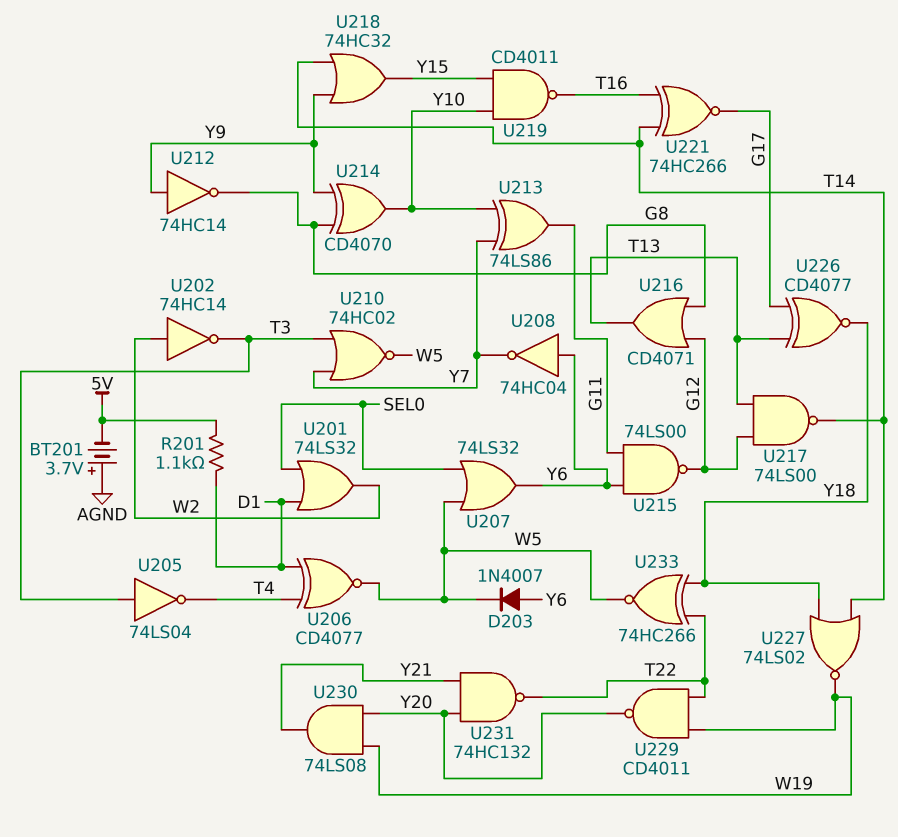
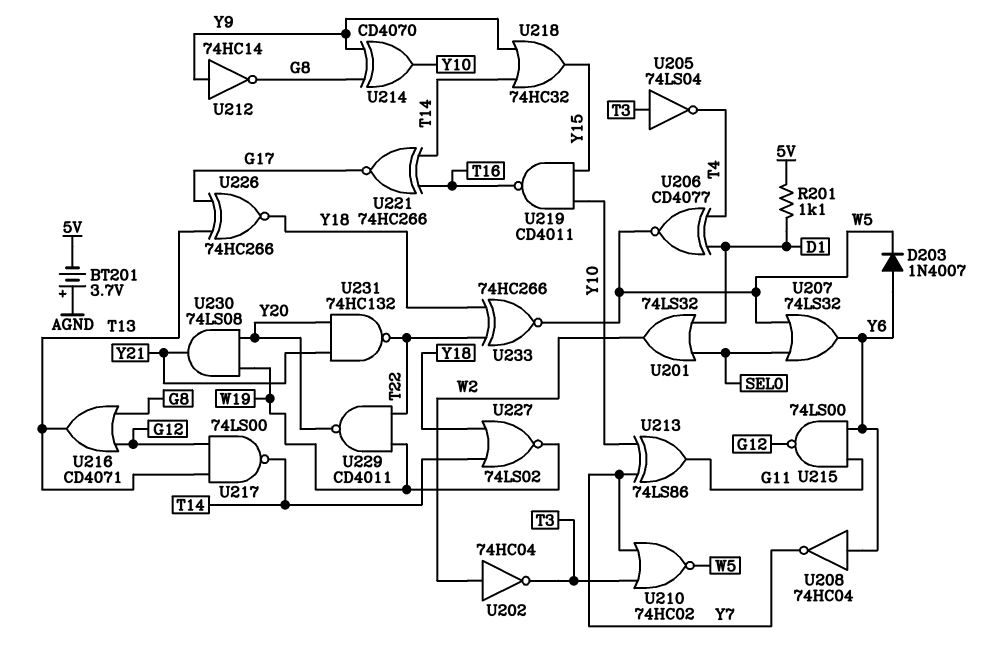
U202: NOT 74HC14 (in W2, out T3) -> NOT 74HC04 (in W2, out T3)
U226: XNOR CD4077 (in G17, in T13, out Y18) -> XNOR 74HC266 (in G17, in T13, out Y18)

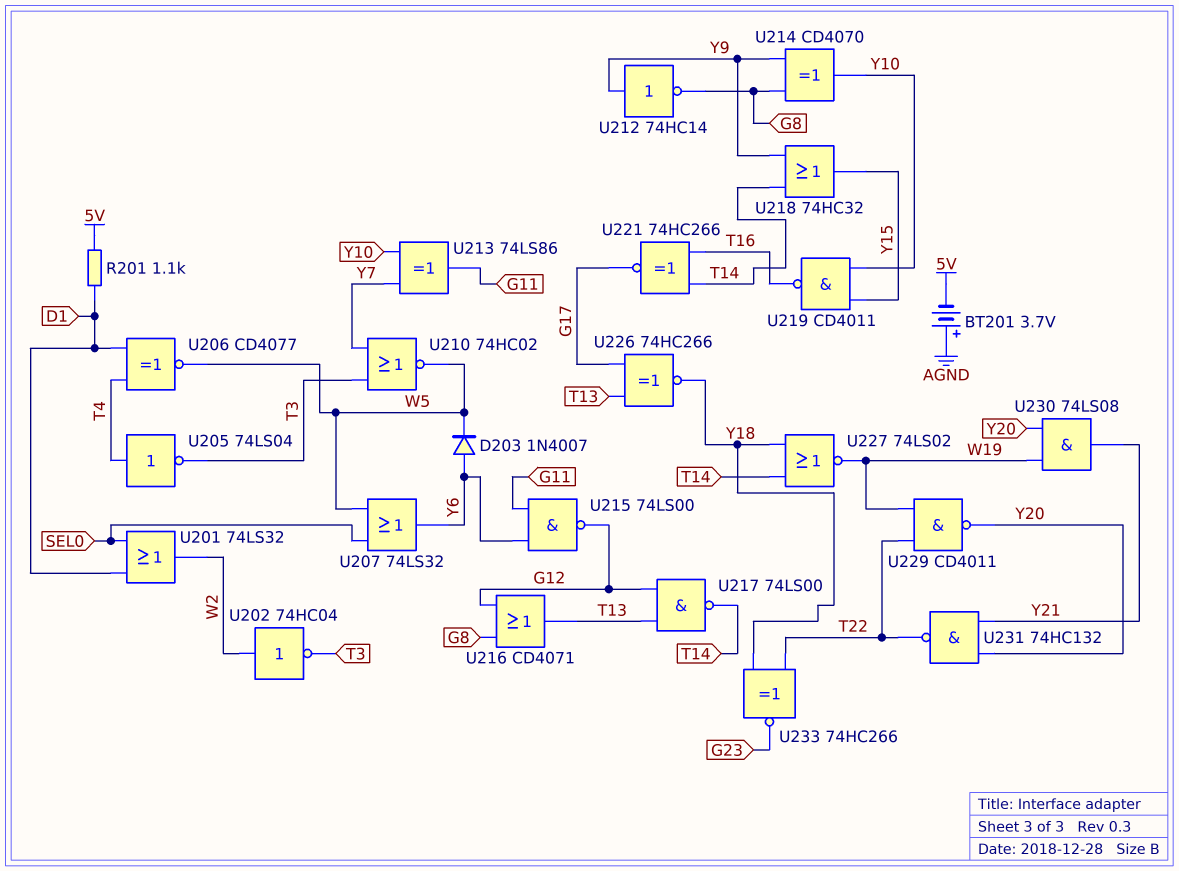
U205: NOT 74LS04 (in T3, out T4) -> NOT 74LS04 (in T4, out T3)
U208: NOT 74HC04 (in Y6, out Y7) -> none
U233: XNOR 74HC266 (in T22, in Y18, out W5) -> XNOR 74HC266 (in T22, in Y18, out G23)

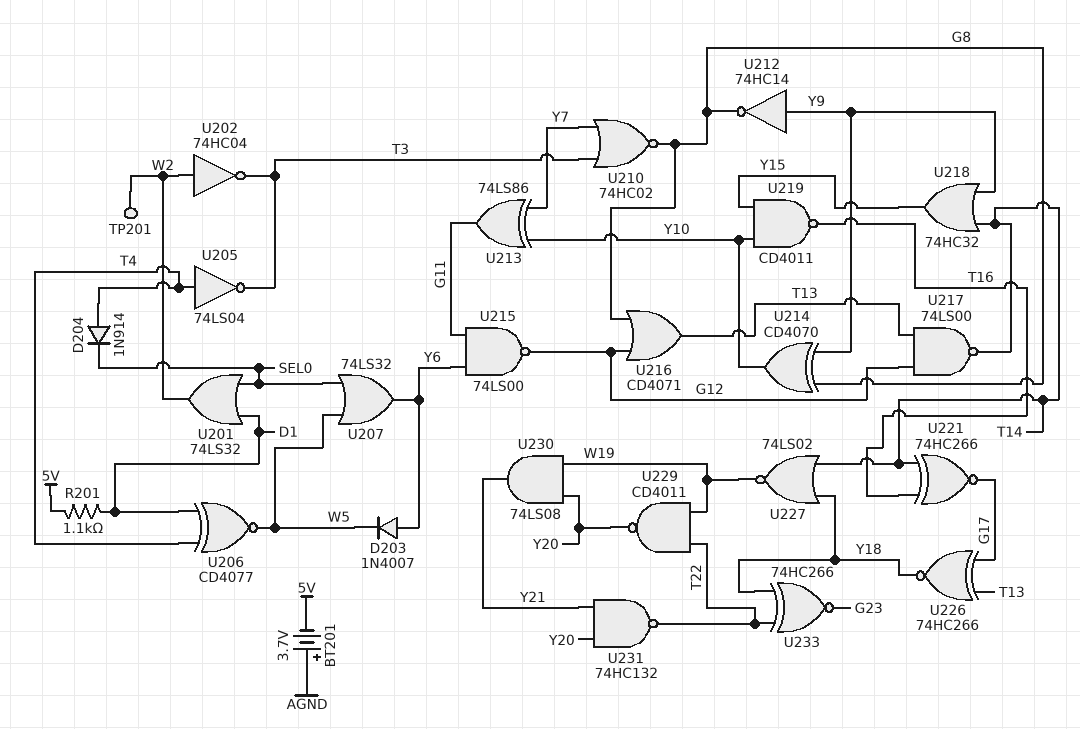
D204: none -> diode 1N914 (A T4, K SEL0)
TP201: none -> test point (W2)
U210: NOR 74HC02 (in T3, in Y7, out W5) -> NOR 74HC02 (in T3, in Y7, out G8)

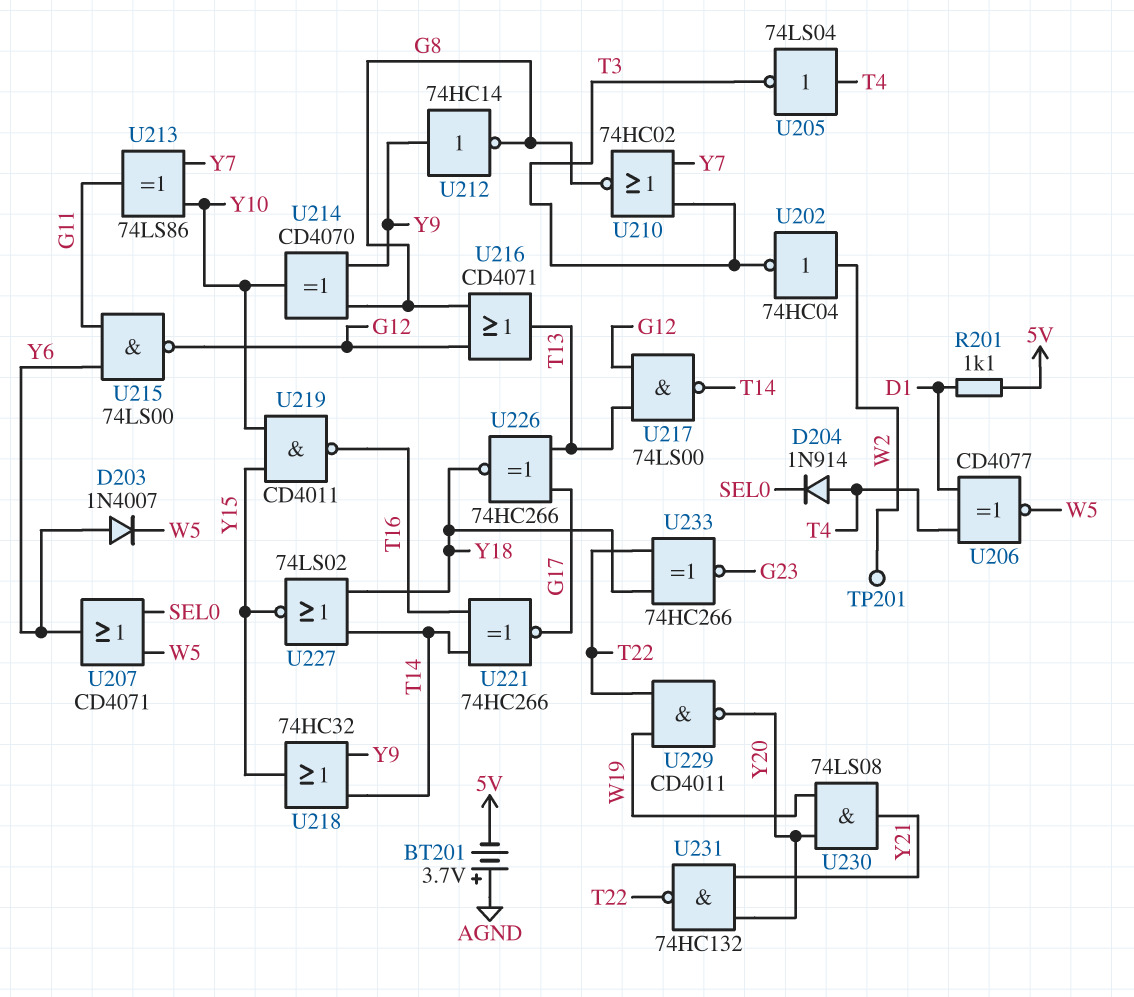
U201: OR 74LS32 (in D1, in SEL0, out W2) -> none
U207: OR 74LS32 (in SEL0, in W5, out Y6) -> OR CD4071 (in SEL0, in W5, out Y6)
U227: NOR 74LS02 (in T14, in Y18, out W19) -> NOR 74LS02 (in T14, in Y18, out Y15)

